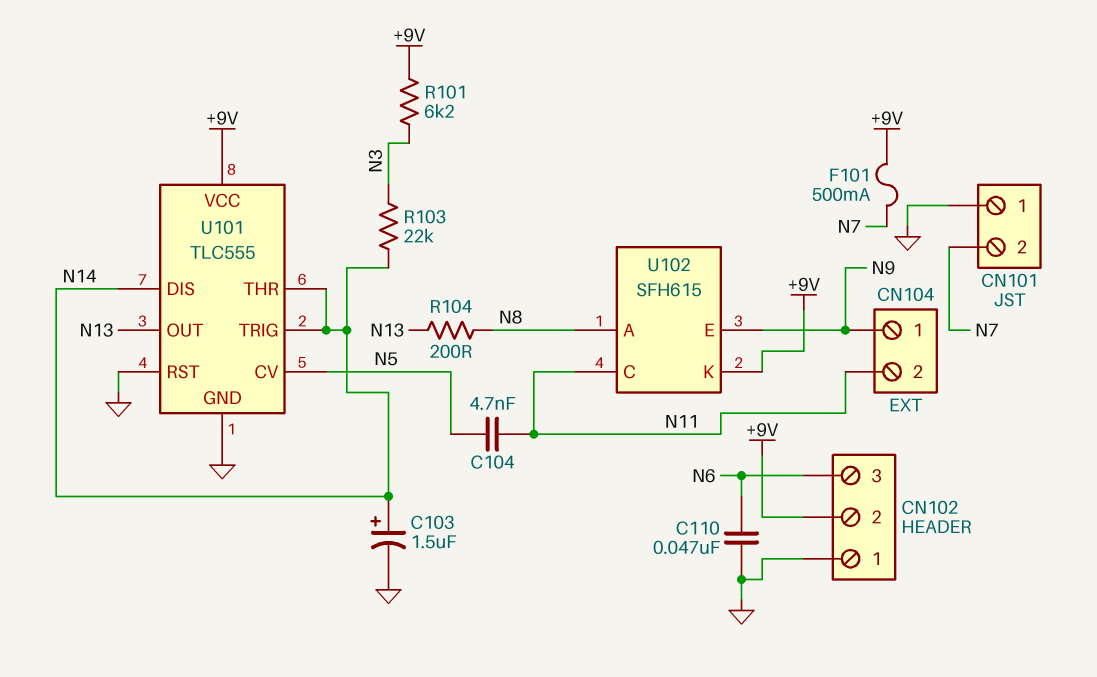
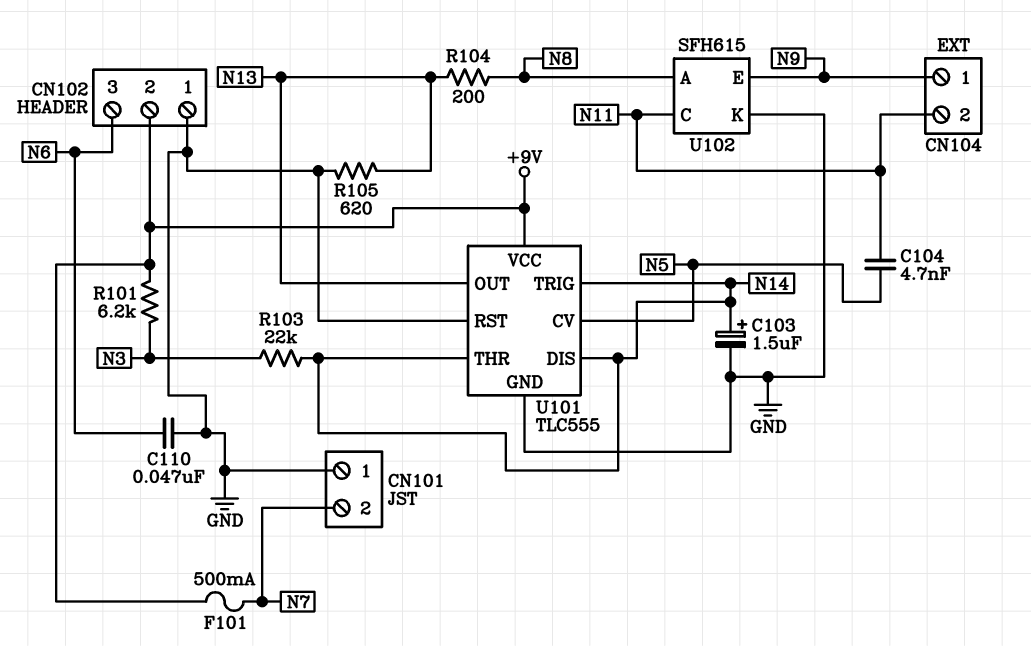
R105: none -> 620 (GND, N13)
U102 pin K: +9V -> GND

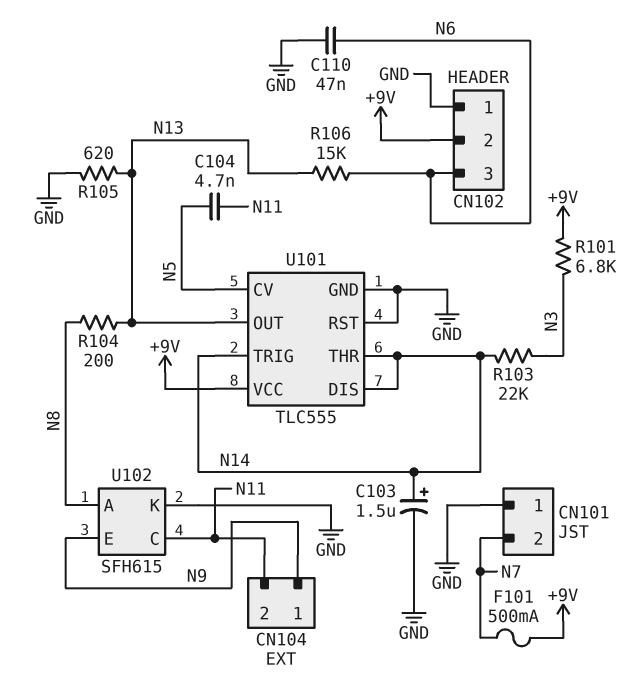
R101: 6.2k (+9V, N3) -> 6.8k (+9V, N3)
R106: none -> 15k (N6, N13)

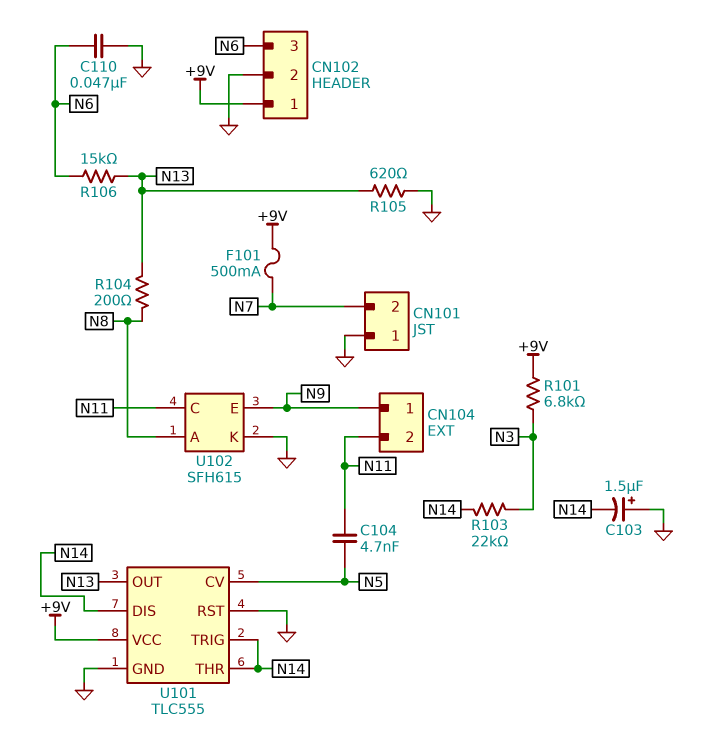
C103: 1.5uF (plus N14, minus GND) -> 1.5uF (plus GND, minus N14)
CN102 pin 1: GND -> +9V
CN102 pin 2: +9V -> GND

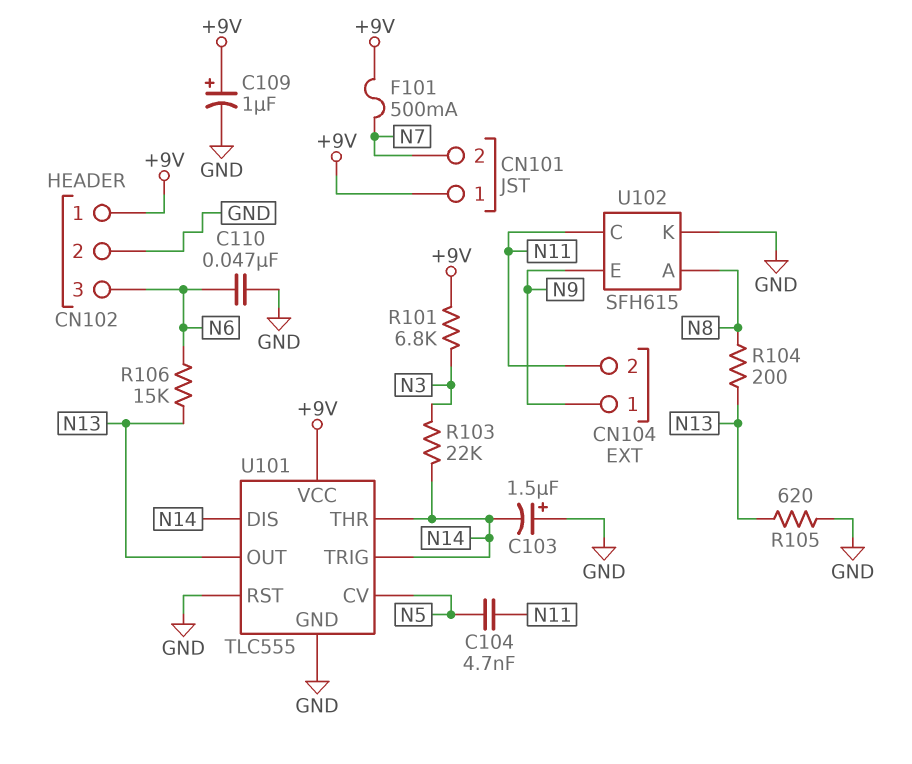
C109: none -> 1uF (plus +9V, minus GND)
CN101 pin 1: GND -> +9V

